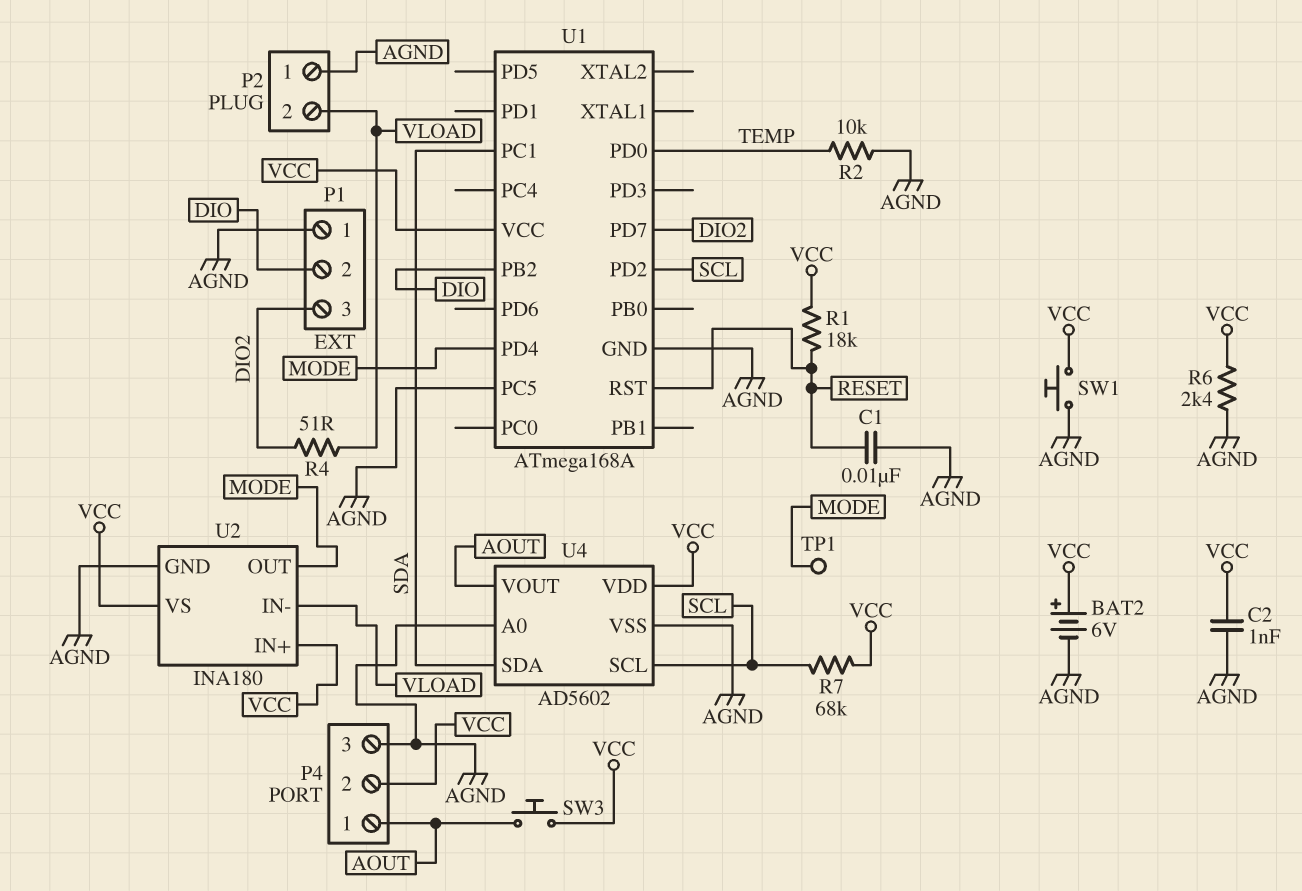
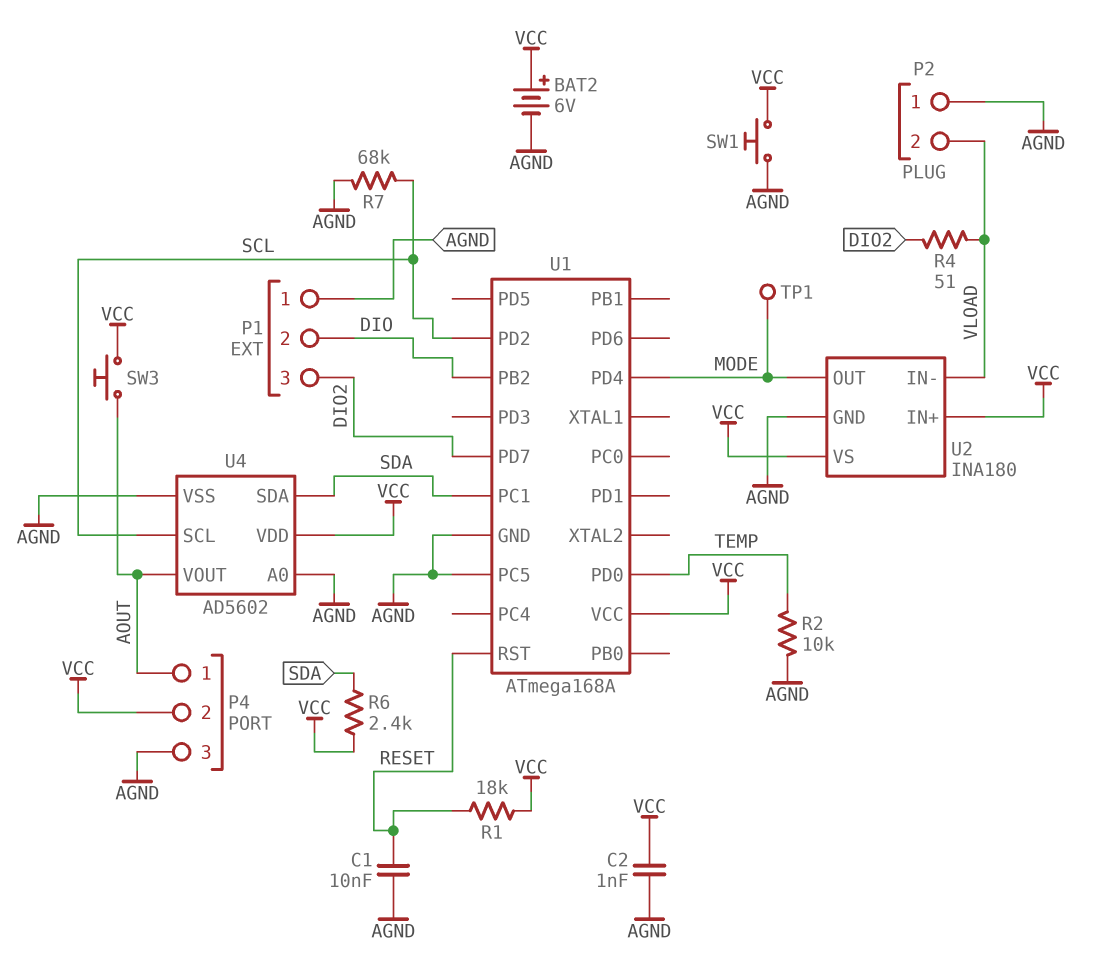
R6: 2.4k (AGND, VCC) -> 2.4k (SDA, VCC)
R7: 68k (SCL, VCC) -> 68k (AGND, SCL)

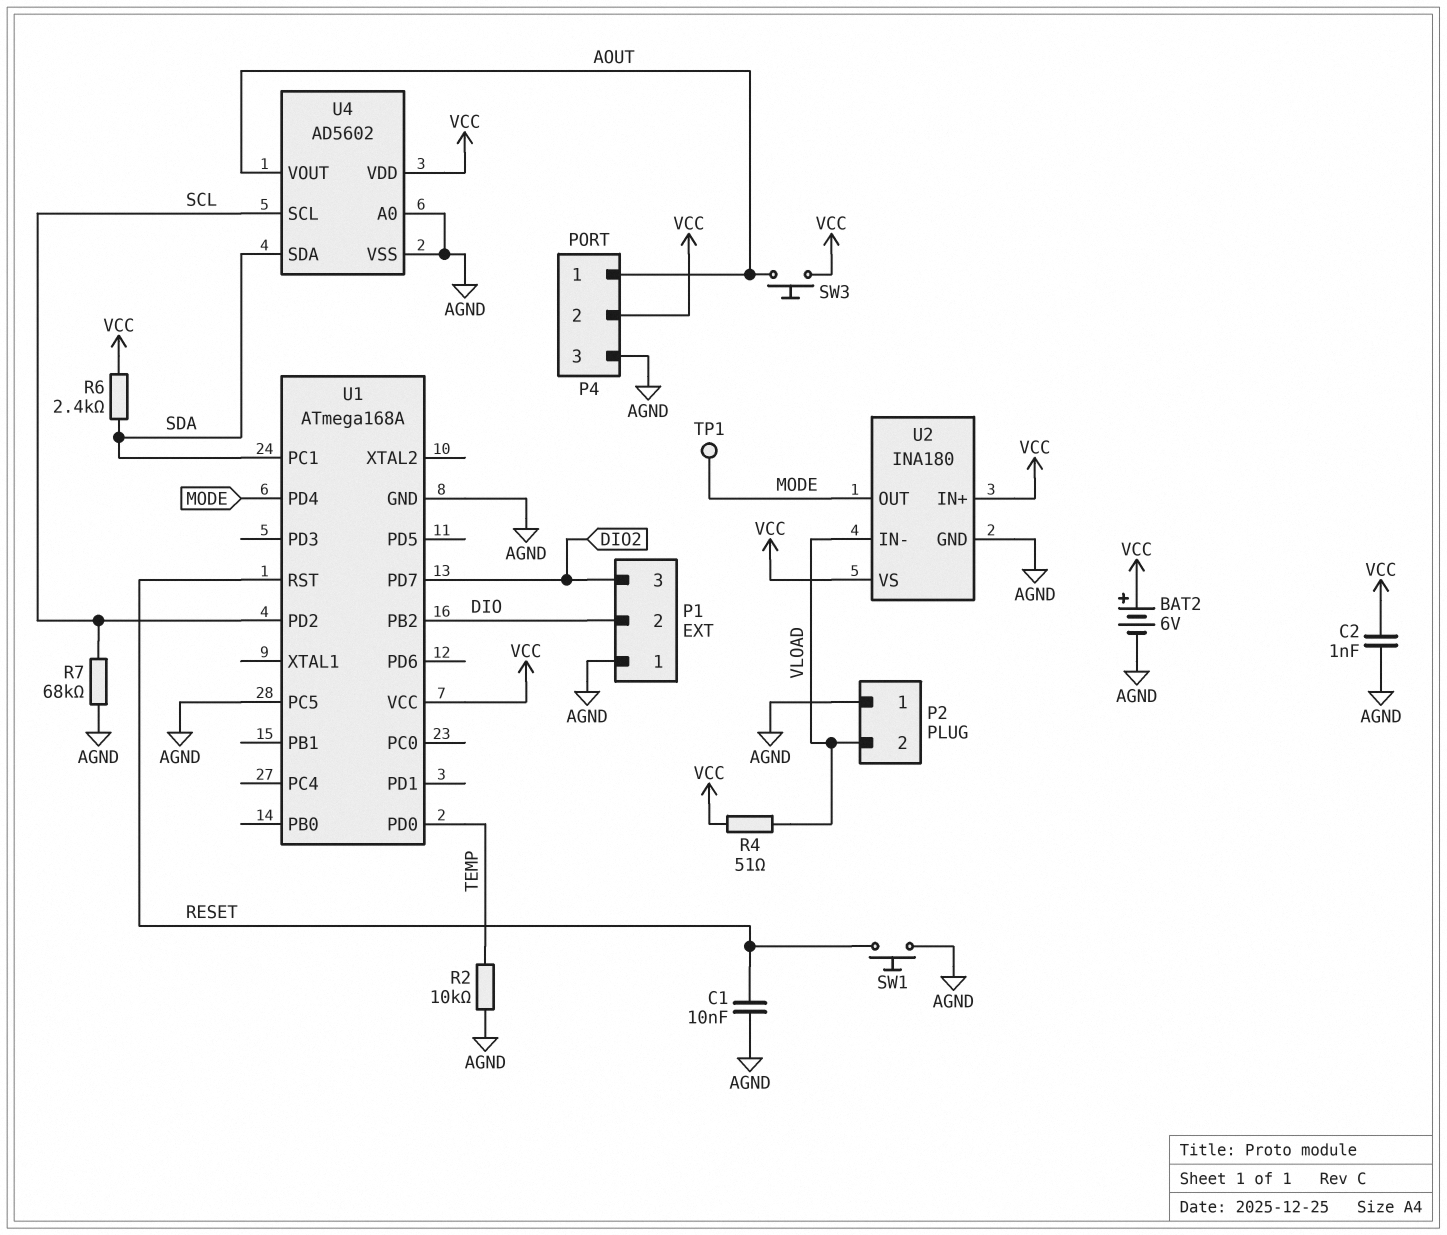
R1: 18k (RESET, VCC) -> none
R4: 51 (DIO2, VLOAD) -> 51 (VCC, VLOAD)
SW1: button (AGND, VCC) -> button (AGND, RESET)

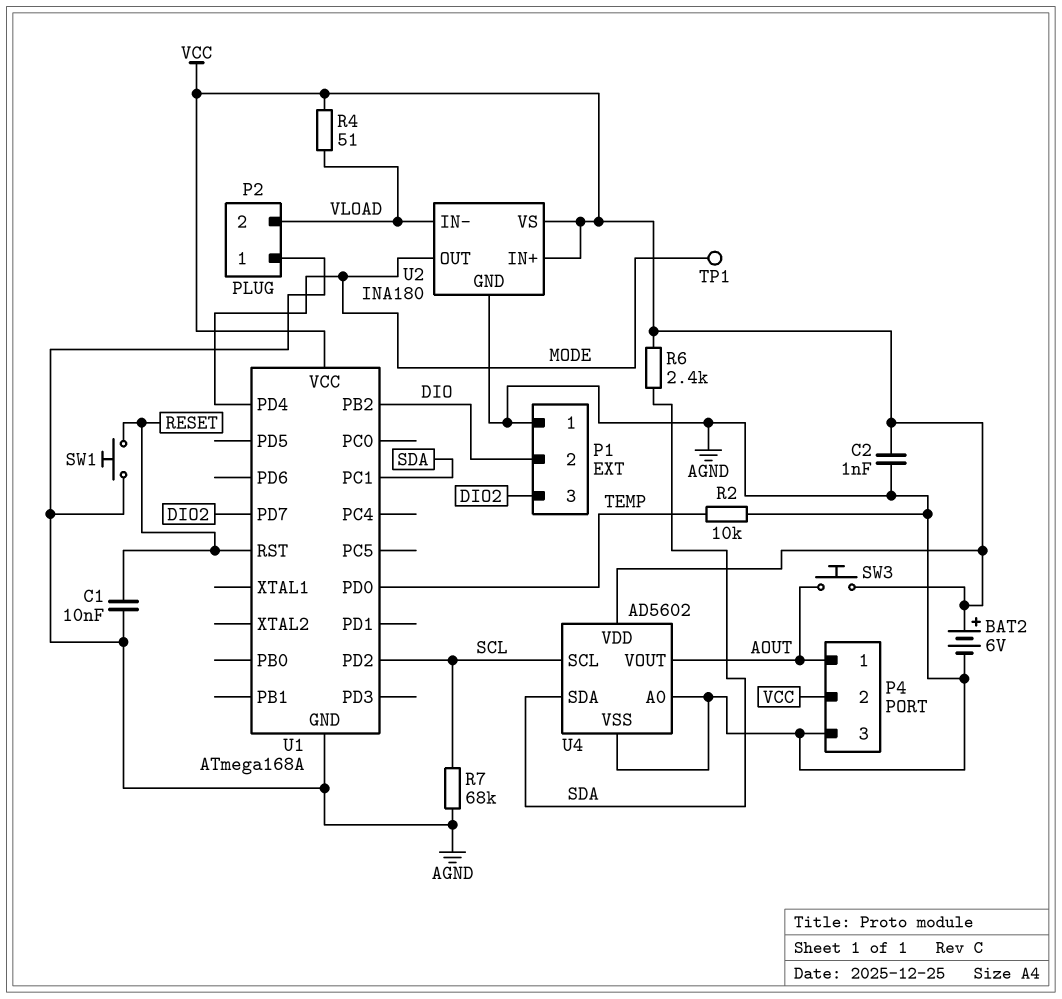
U1 pin PC5: AGND -> none

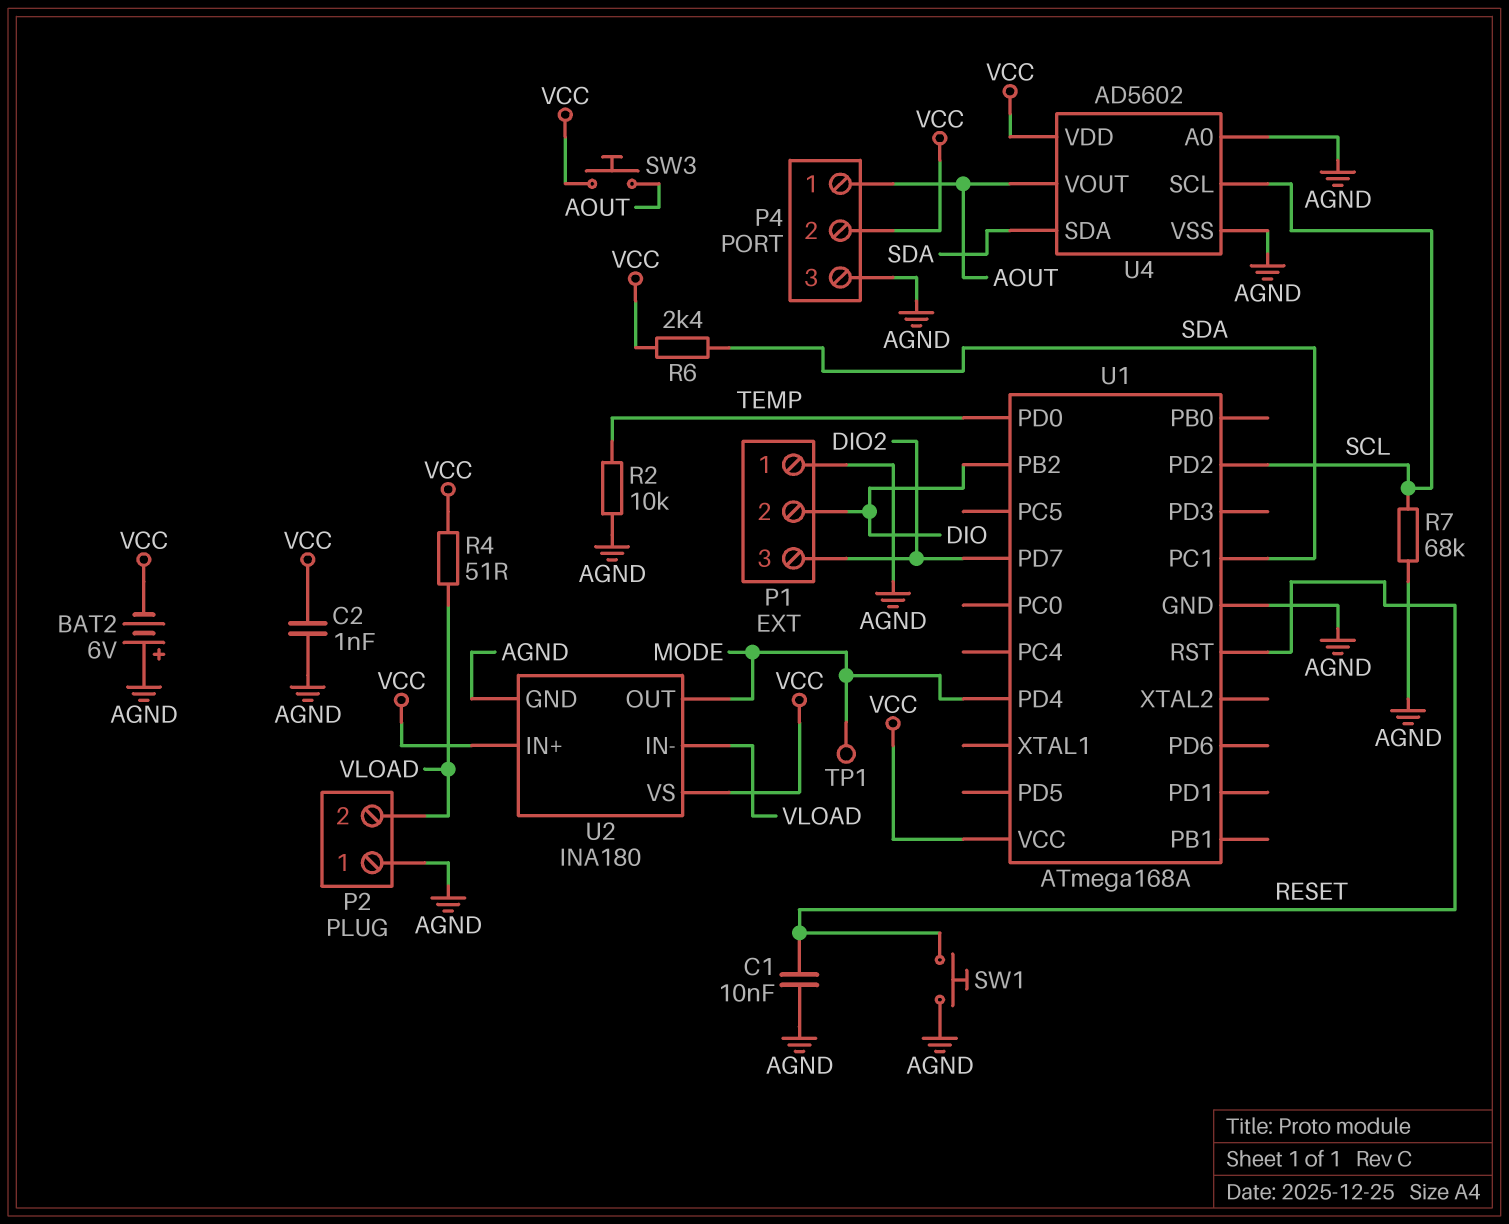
BAT2: 6V (plus VCC, minus AGND) -> 6V (plus AGND, minus VCC)

